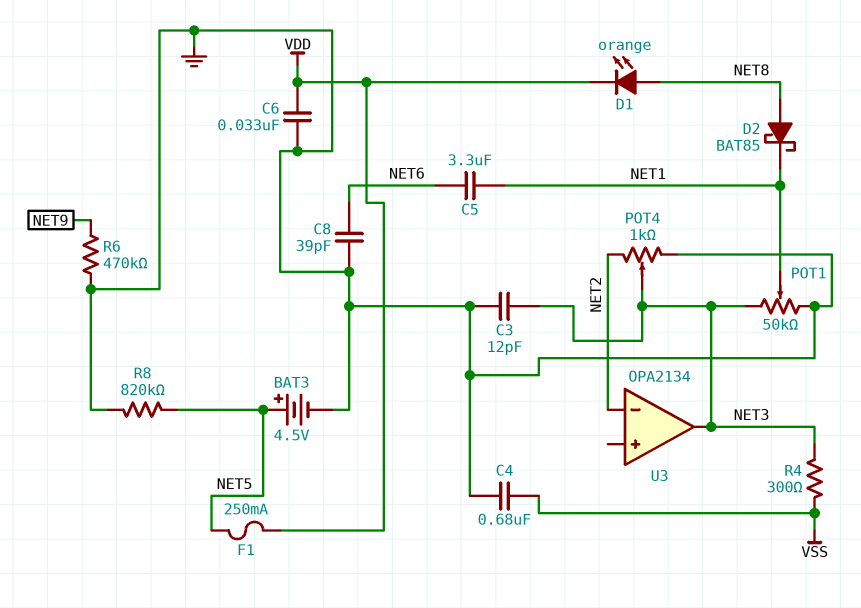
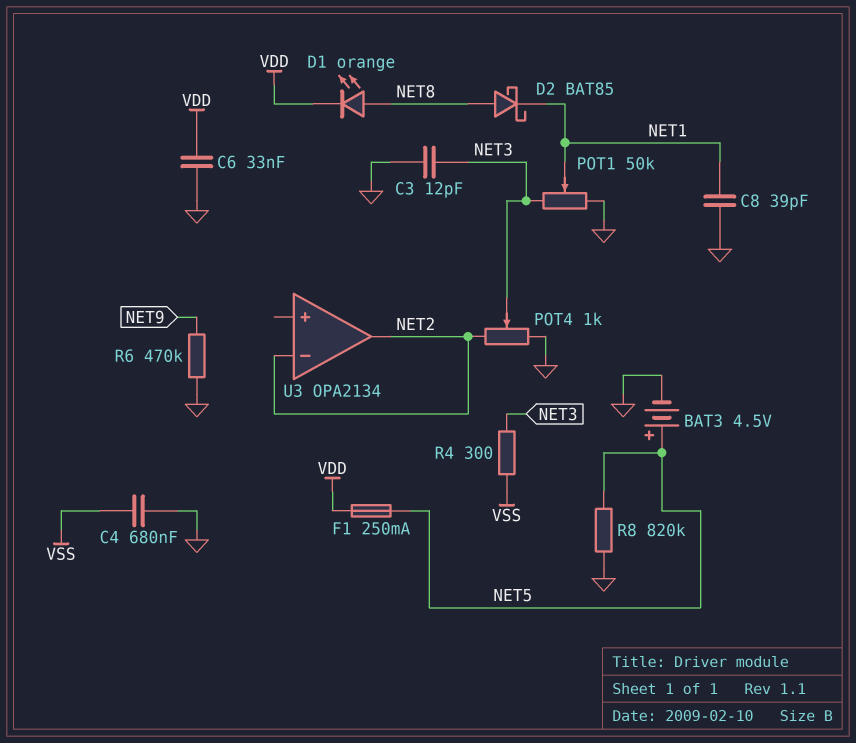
C5: 3.3uF (NET1, NET6) -> none
C8: 39pF (GND, NET6) -> 39pF (GND, NET1)
U3 pin out: NET3 -> NET2

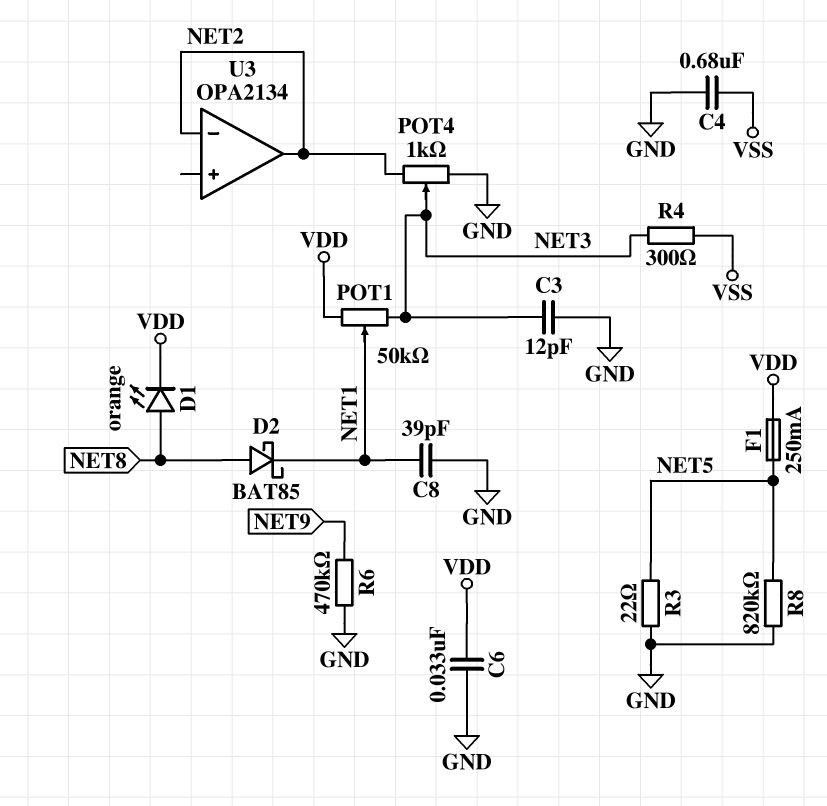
BAT3: 4.5V (plus NET5, minus GND) -> none
POT1: 50k (GND, NET3, wiper NET1) -> 50k (NET3, VDD, wiper NET1)
R3: none -> 22 (GND, NET5)

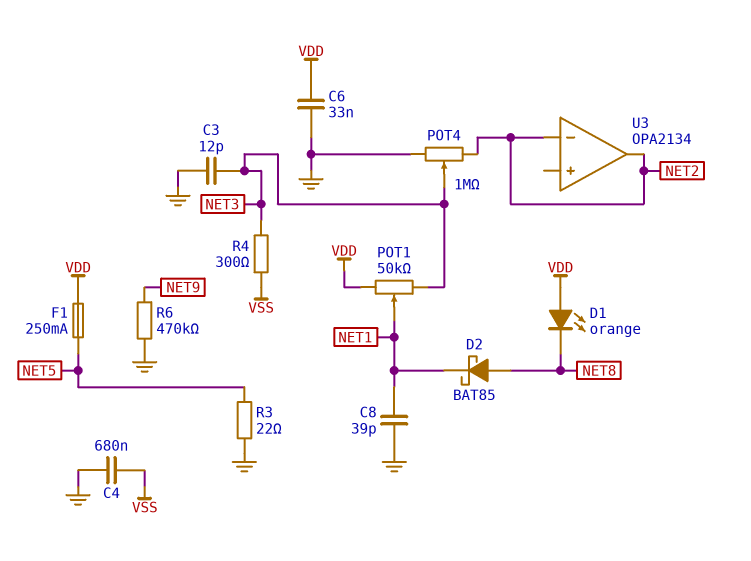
D1: LED orange (A NET8, K VDD) -> LED orange (A VDD, K NET8)
POT4: 1k (GND, NET2, wiper NET3) -> 1M (GND, NET2, wiper NET3)
R8: 820k (GND, NET5) -> none

